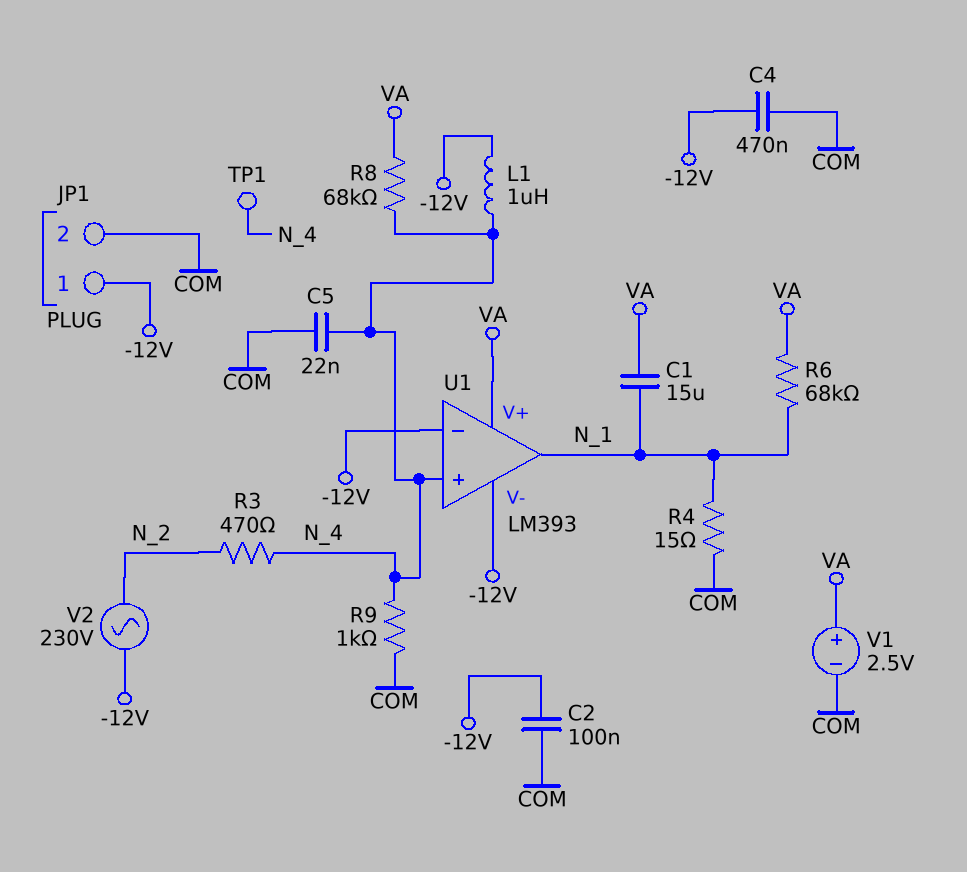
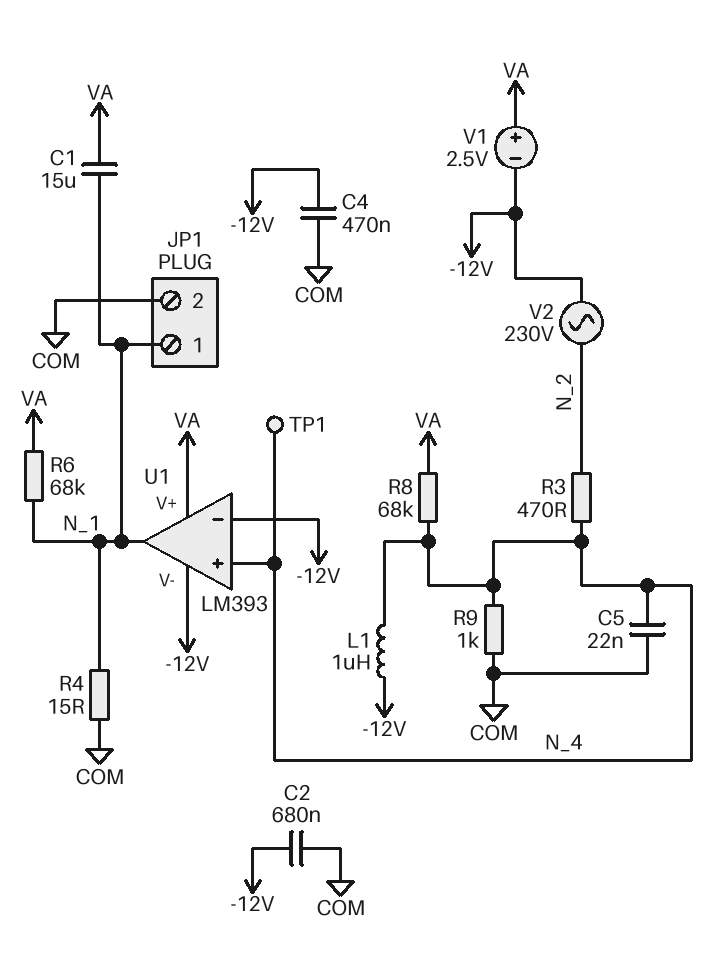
C2: 100nF (-12V, COM) -> 680nF (-12V, COM)
JP1 pin 1: -12V -> N_1
V1: 2.5V (plus VA, minus COM) -> 2.5V (plus VA, minus -12V)

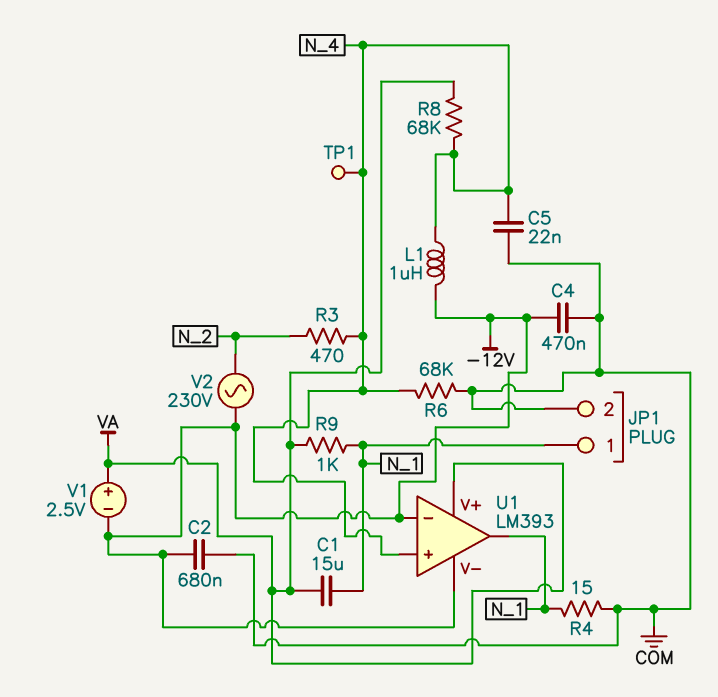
R6: 68k (N_1, VA) -> 68k (COM, N_4)
R9: 1k (COM, N_4) -> 1k (N_1, VA)

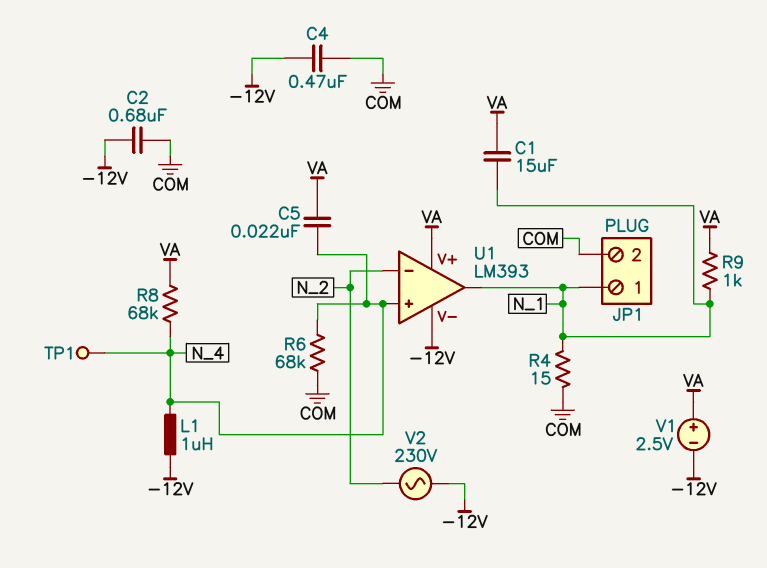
C5: 22nF (COM, N_4) -> 22nF (N_4, VA)
R3: 470 (N_2, N_4) -> none
U1 pin in-: -12V -> N_2

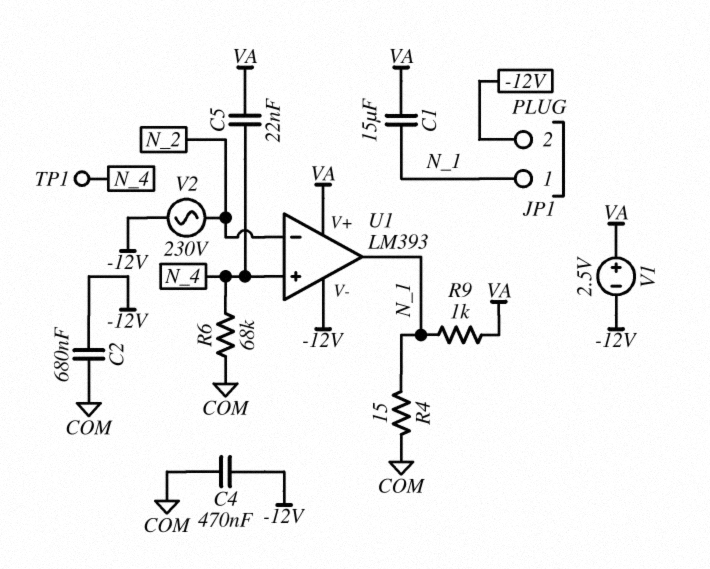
JP1 pin 2: COM -> -12V
L1: 1uH (-12V, N_4) -> none
R8: 68k (N_4, VA) -> none

